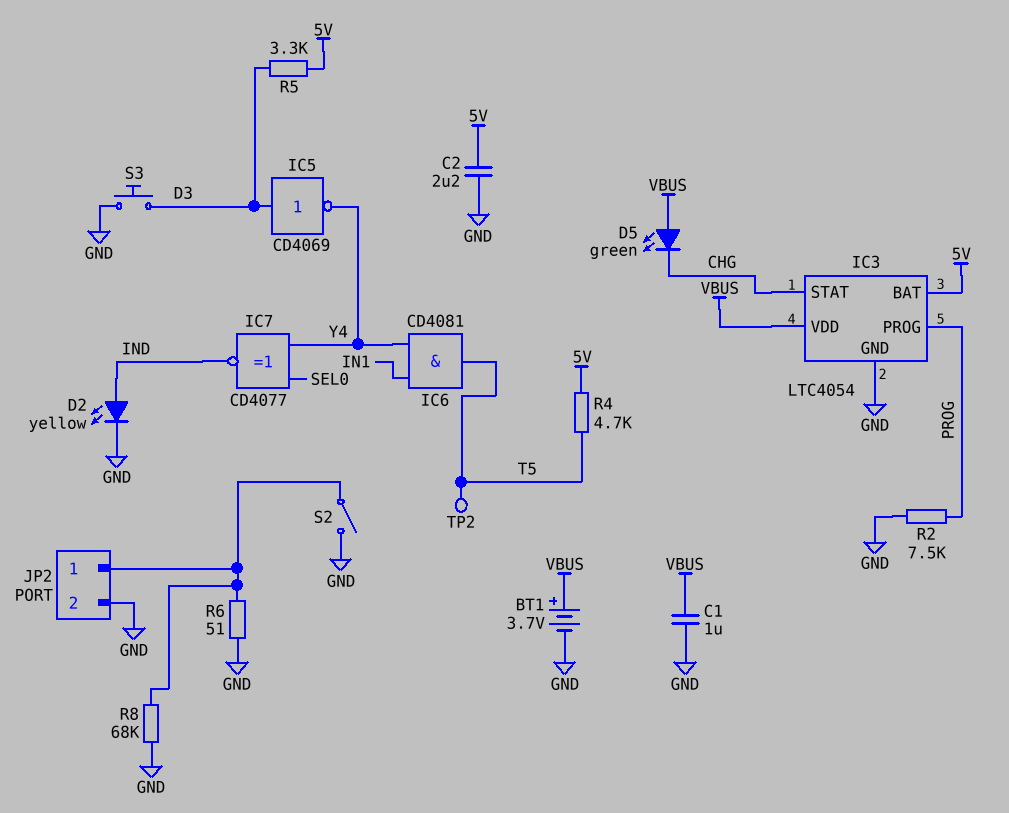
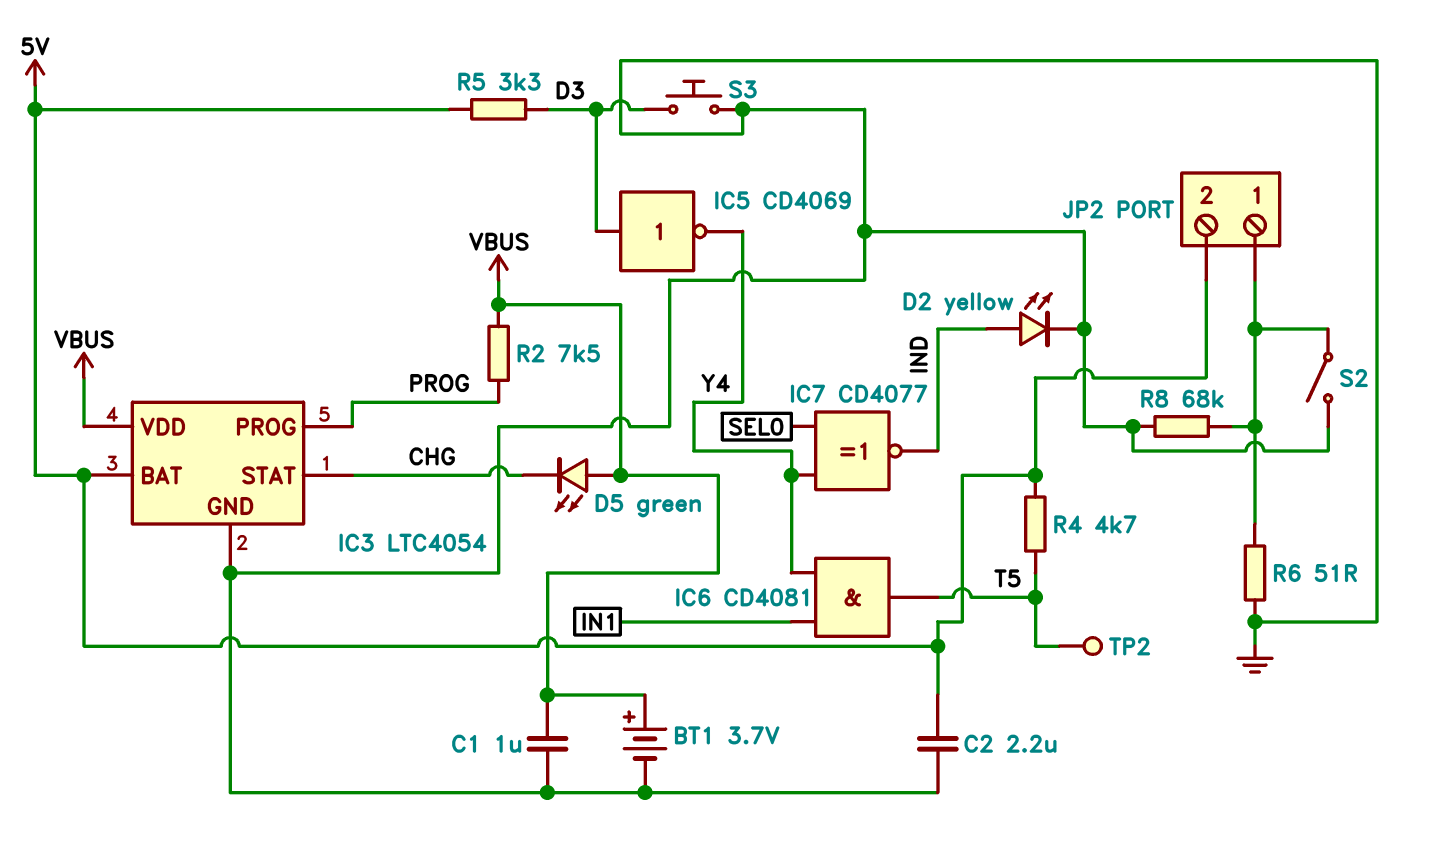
JP2 pin 2: GND -> 5V
R2: 7.5k (GND, PROG) -> 7.5k (PROG, VBUS)

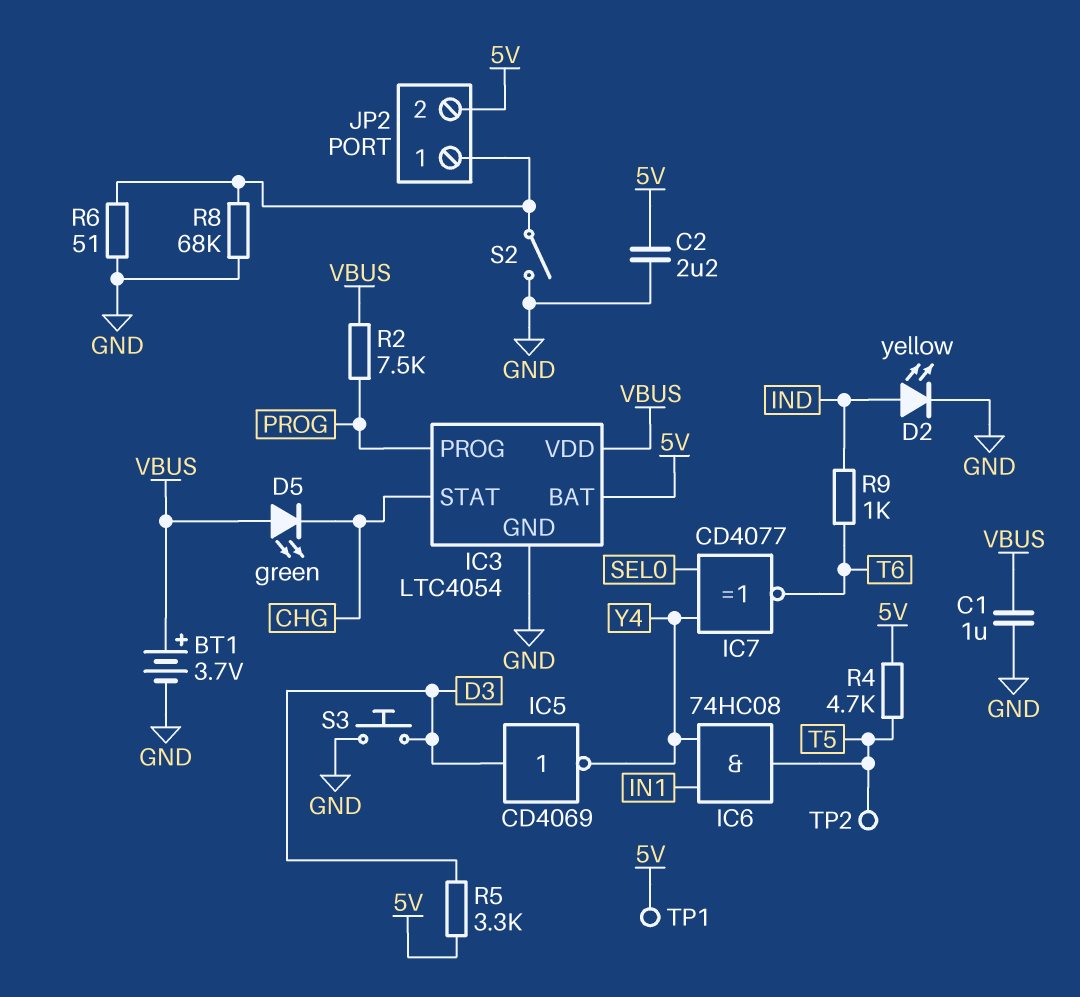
IC6: AND CD4081 (in IN1, in Y4, out T5) -> AND 74HC08 (in IN1, in Y4, out T5)
IC7: XNOR CD4077 (in SEL0, in Y4, out IND) -> XNOR CD4077 (in SEL0, in Y4, out T6)
R9: none -> 1k (IND, T6)
TP1: none -> test point (5V)

